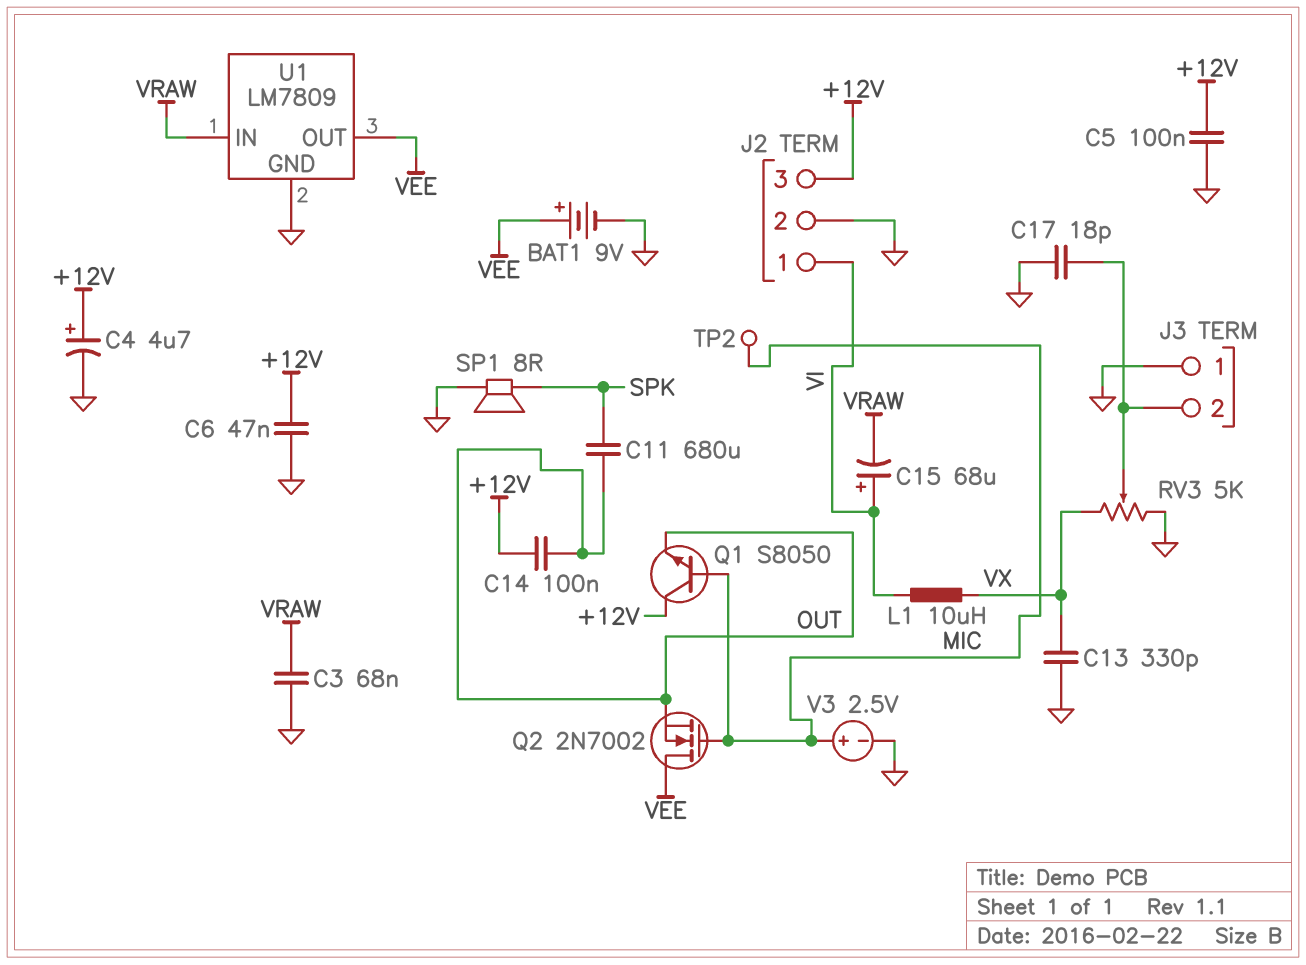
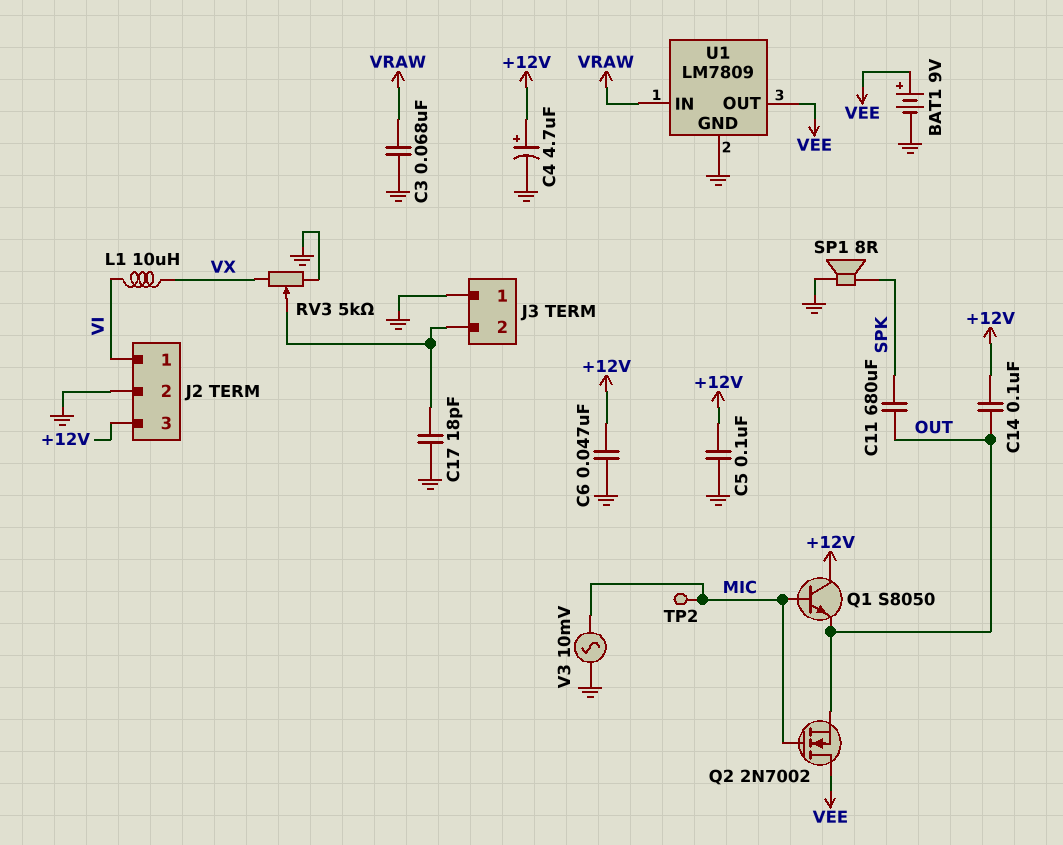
C13: 330pF (GND, VX) -> none
C15: 68uF (plus VI, minus VRAW) -> none
V3: 2.5V (plus MIC, minus GND) -> AC 10mV (GND, MIC)

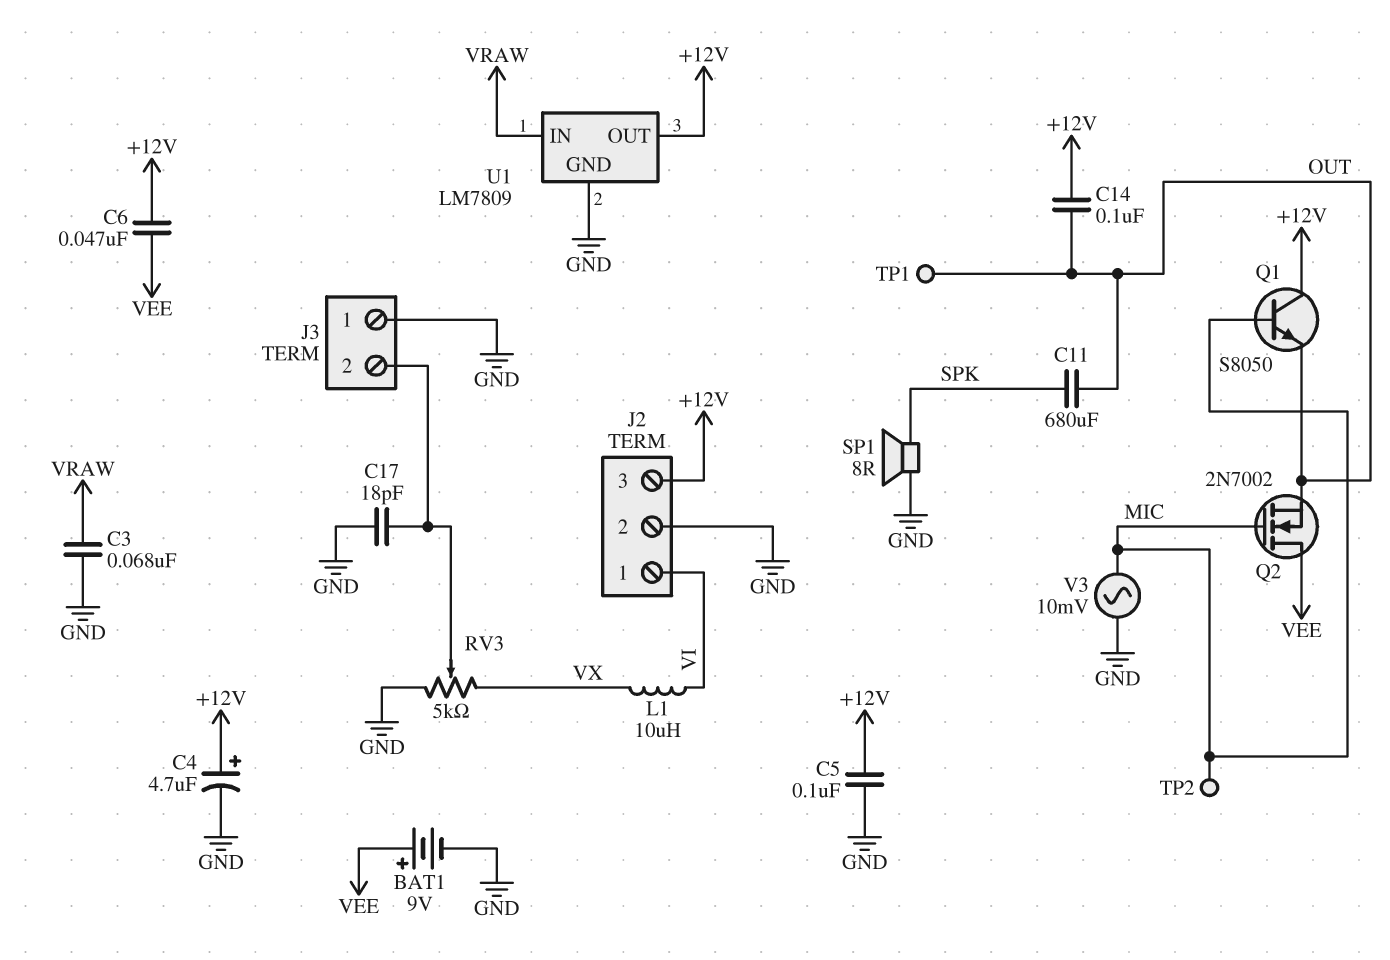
C6: 47nF (+12V, GND) -> 47nF (+12V, VEE)
TP1: none -> test point (OUT)
U1 pin OUT: VEE -> +12V

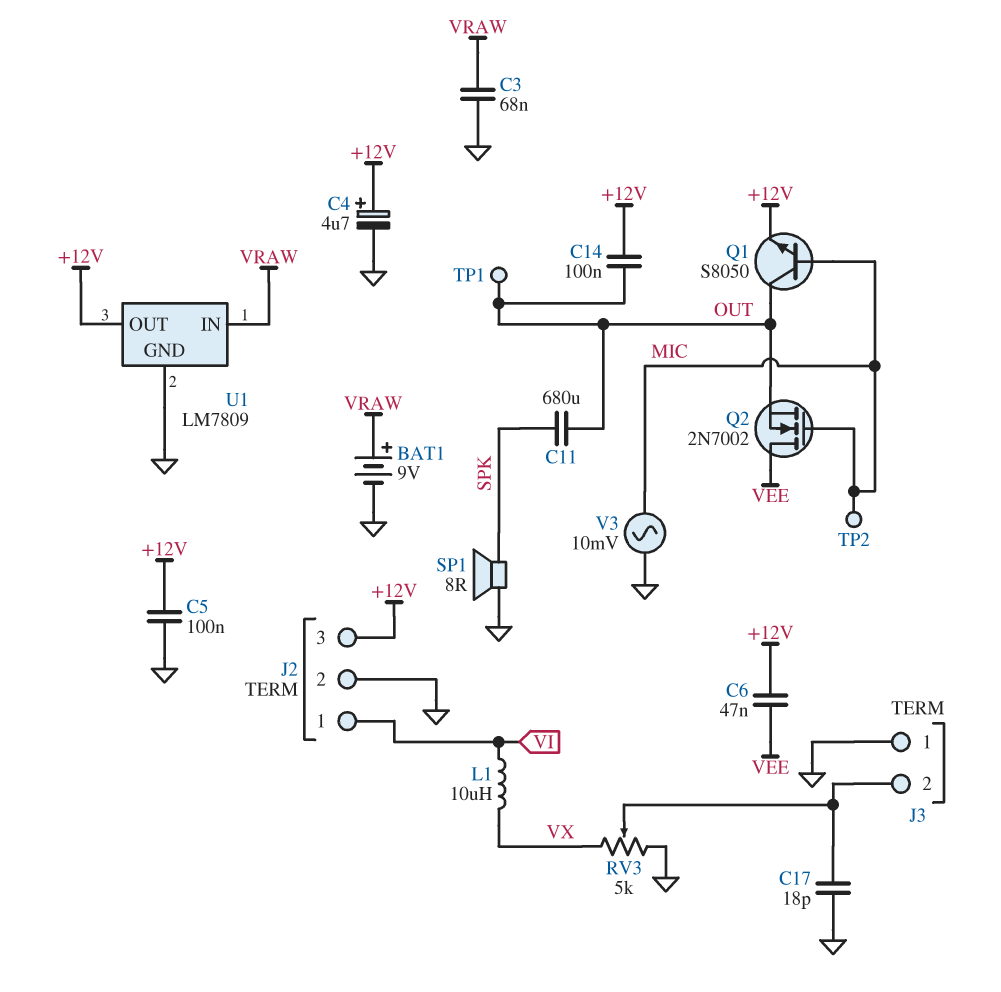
BAT1: 9V (plus VEE, minus GND) -> 9V (plus VRAW, minus GND)
Q1: NPN S8050 (B MIC, C +12V, E OUT) -> NPN S8050 (B MIC, C OUT, E +12V)

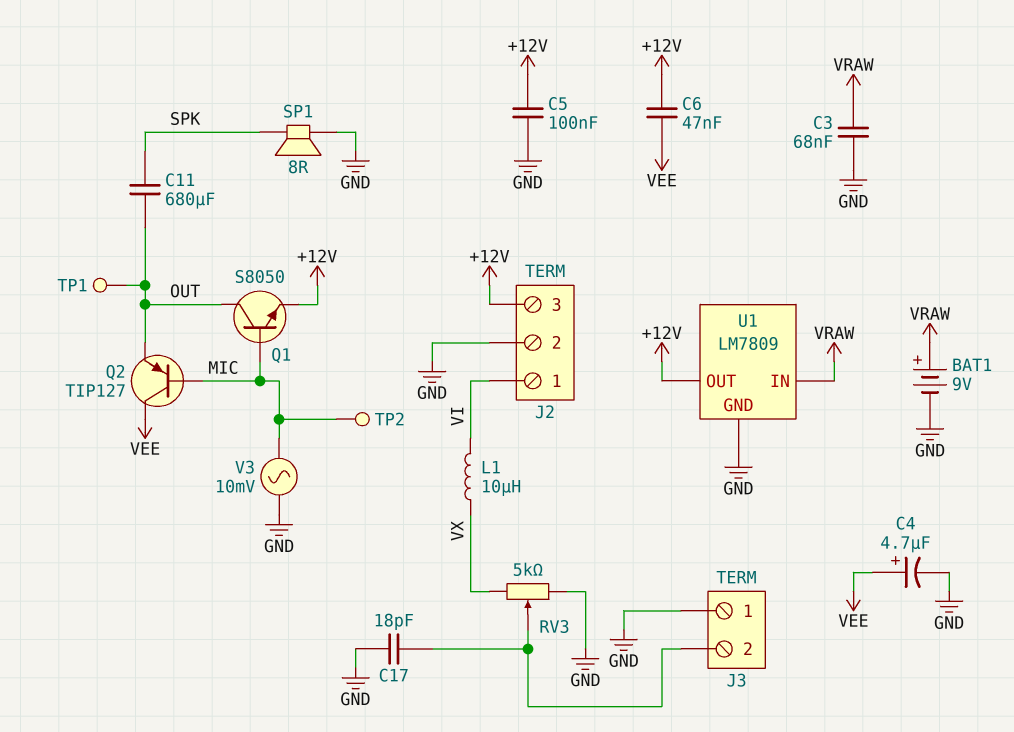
C4: 4.7uF (plus +12V, minus GND) -> 4.7uF (plus VEE, minus GND)
C14: 100nF (+12V, OUT) -> none
Q2: NMOS 2N7002 (G MIC, D VEE, S OUT) -> PNP TIP127 (B MIC, C VEE, E OUT)

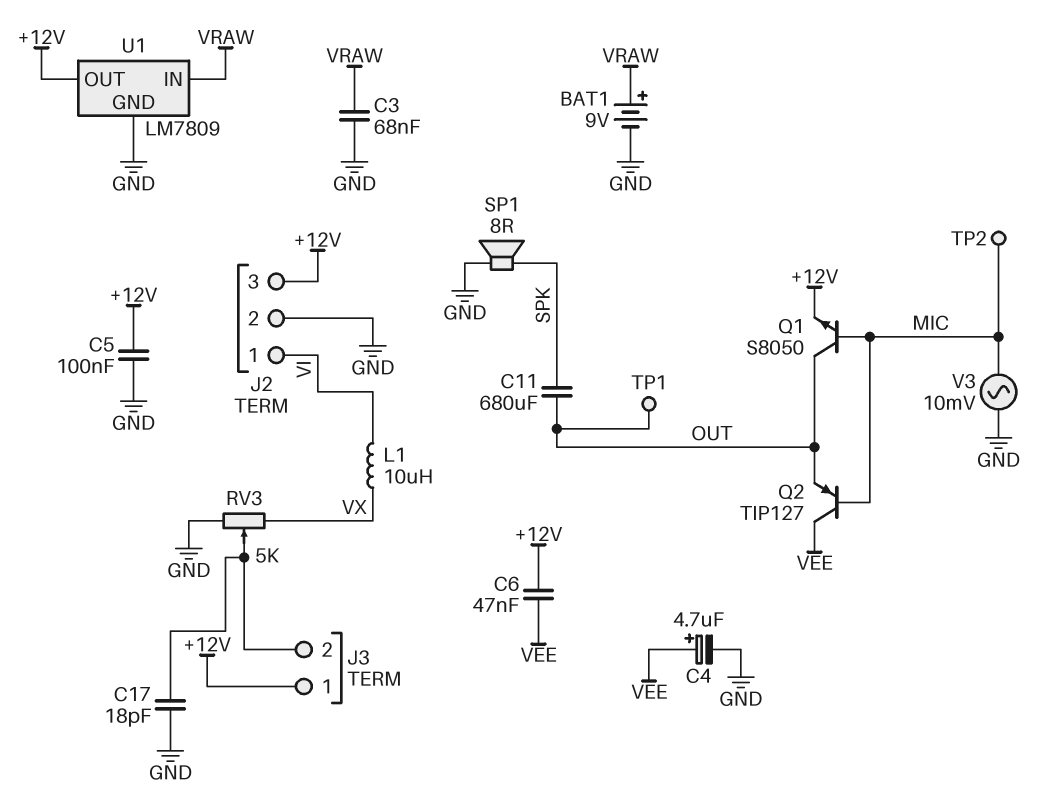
J3 pin 1: GND -> +12V

